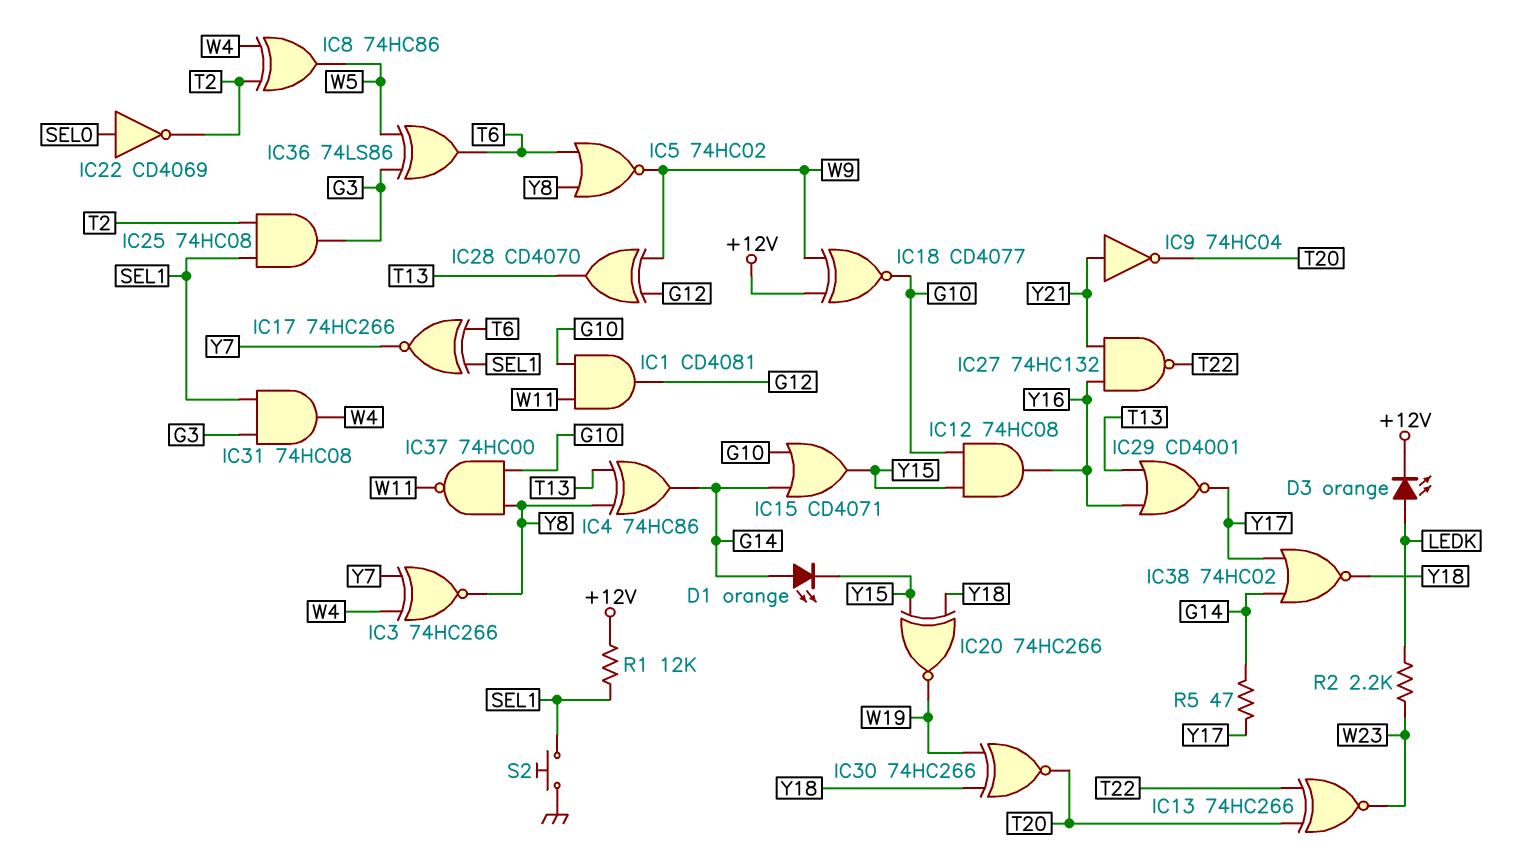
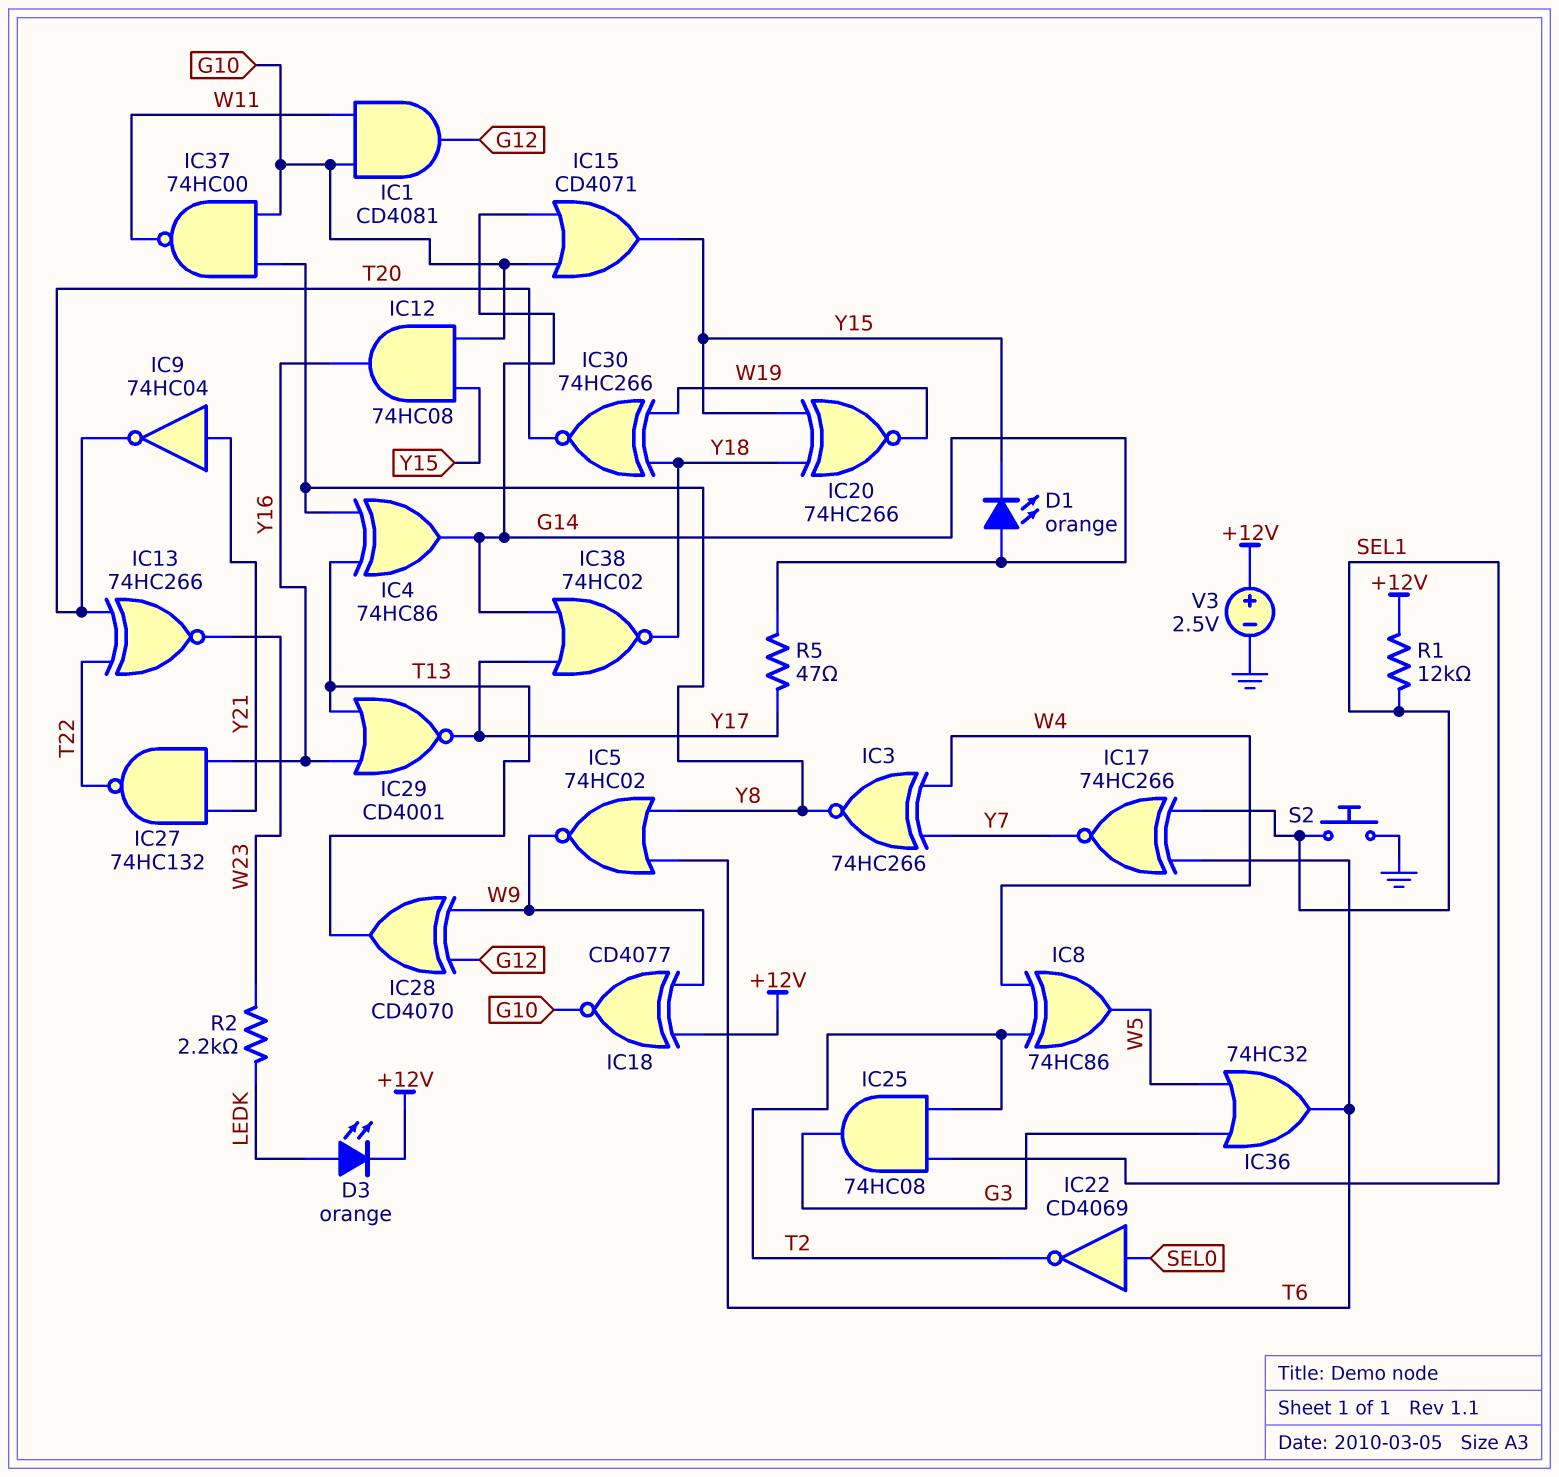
IC31: AND 74HC08 (in G3, in SEL1, out W4) -> none
IC36: XOR 74LS86 (in G3, in W5, out T6) -> OR 74HC32 (in G3, in W5, out T6)
V3: none -> 2.5V (plus +12V, minus GND)

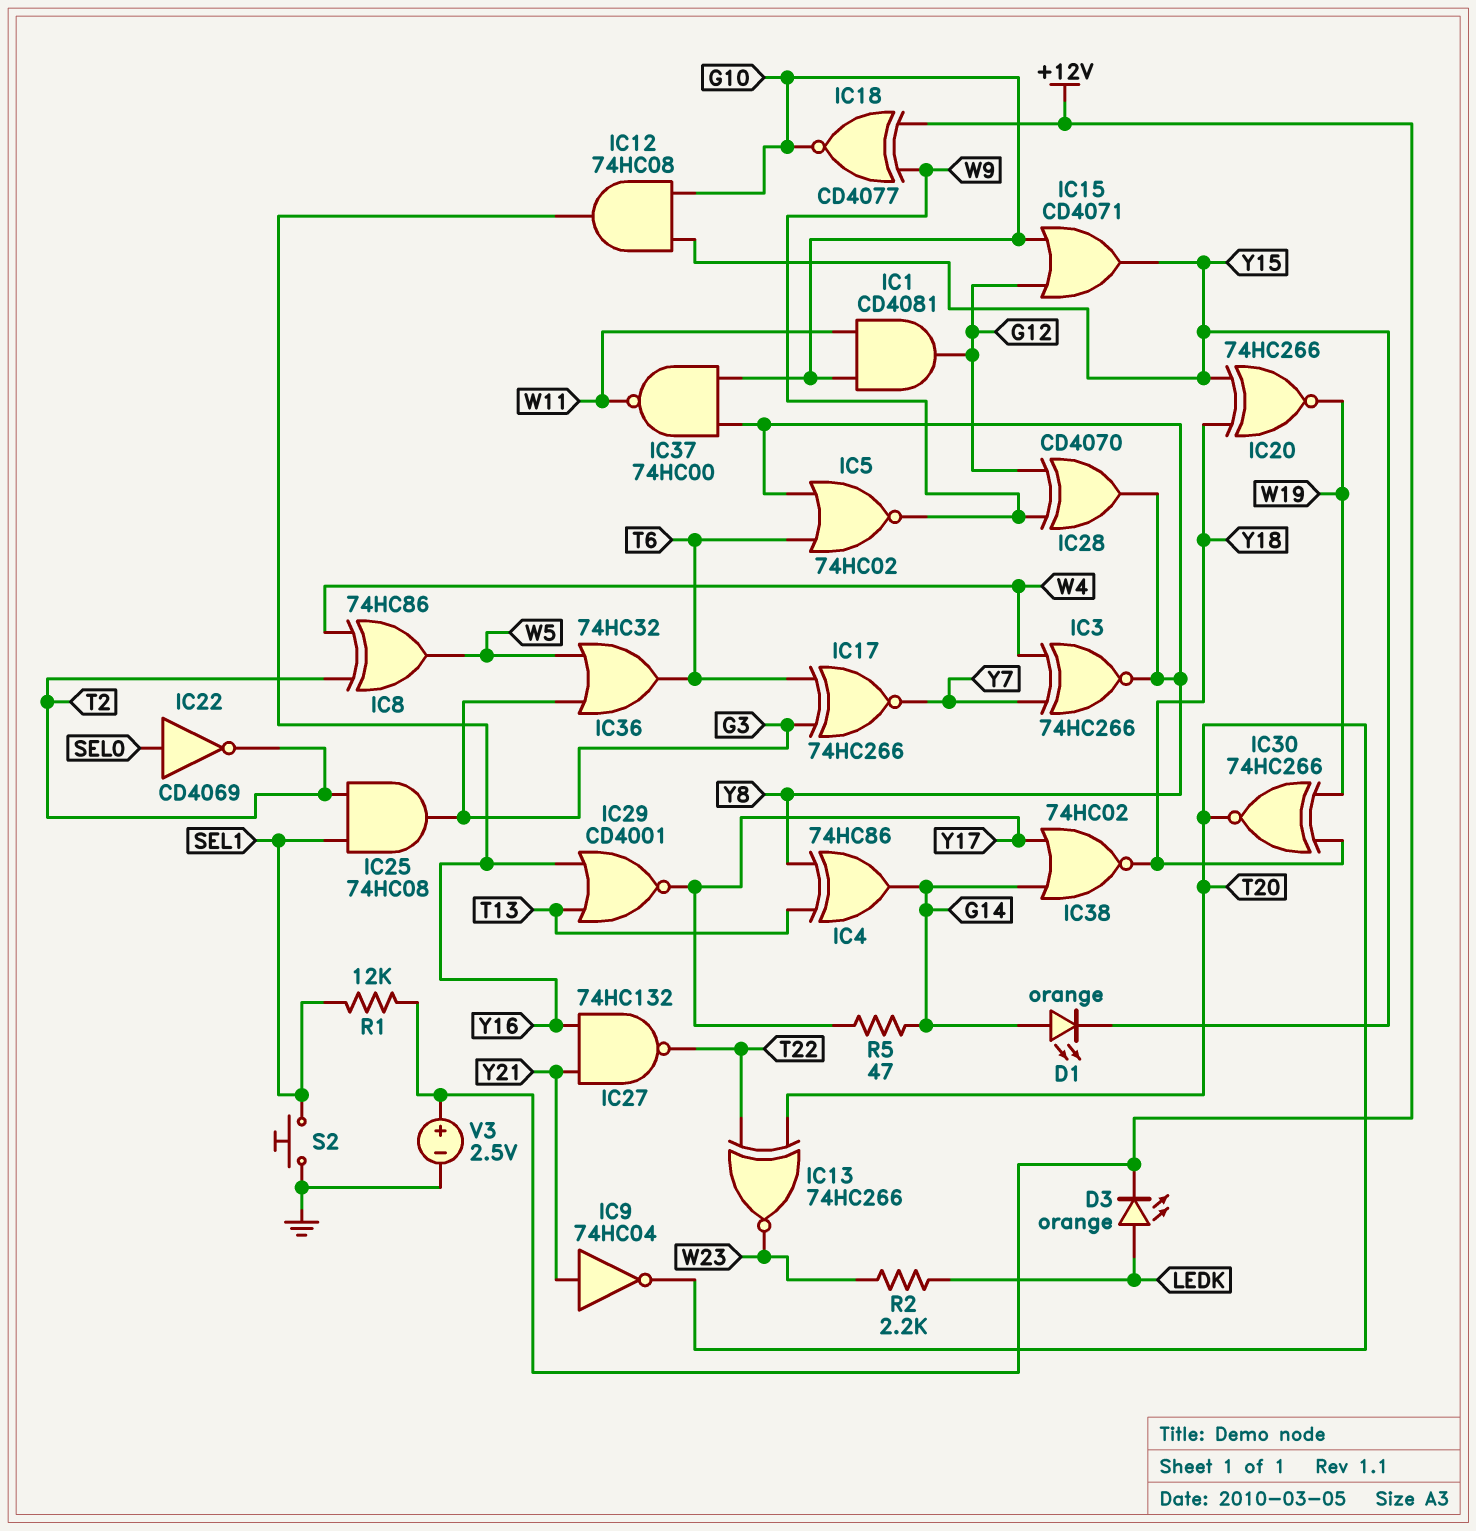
IC15: OR CD4071 (in G10, in G14, out Y15) -> OR CD4071 (in G10, in G12, out Y15)
IC17: XNOR 74HC266 (in SEL1, in T6, out Y7) -> XNOR 74HC266 (in G3, in T6, out Y7)
IC28: XOR CD4070 (in G12, in W9, out T13) -> XOR CD4070 (in G12, in W9, out Y8)

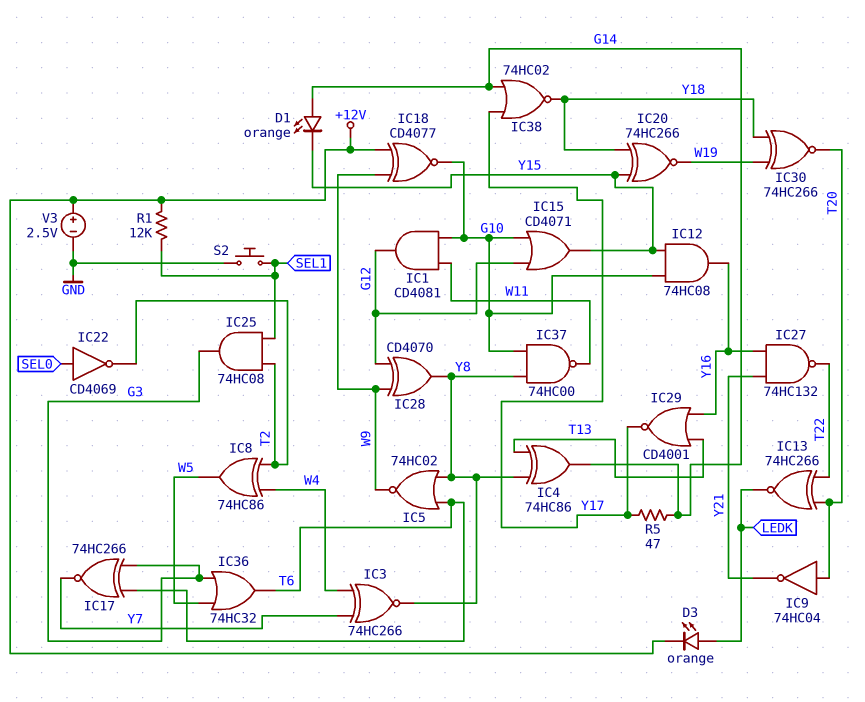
IC9: NOT 74HC04 (in Y21, out T20) -> NOT 74HC04 (in T20, out Y21)
IC13: XNOR 74HC266 (in T20, in T22, out W23) -> XNOR 74HC266 (in T20, in T22, out LEDK)
R2: 2.2k (LEDK, W23) -> none

